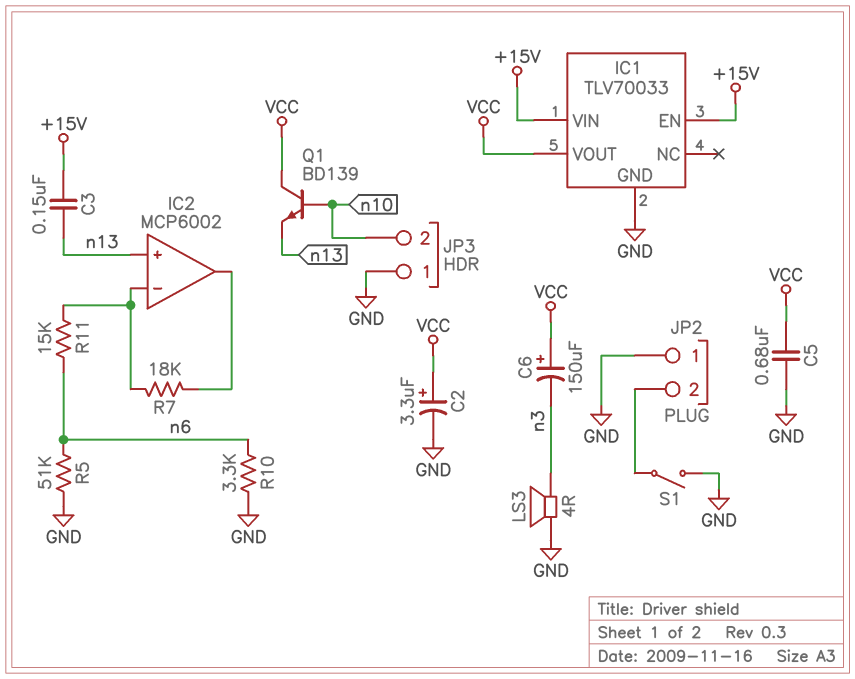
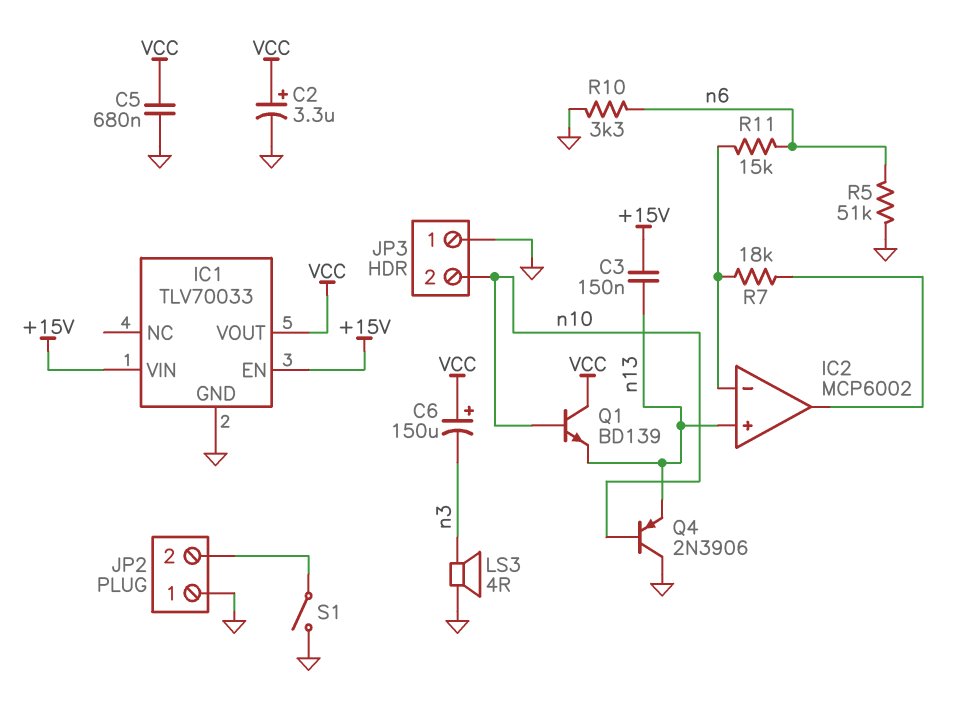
Q4: none -> PNP 2N3906 (B n10, C GND, E n13)

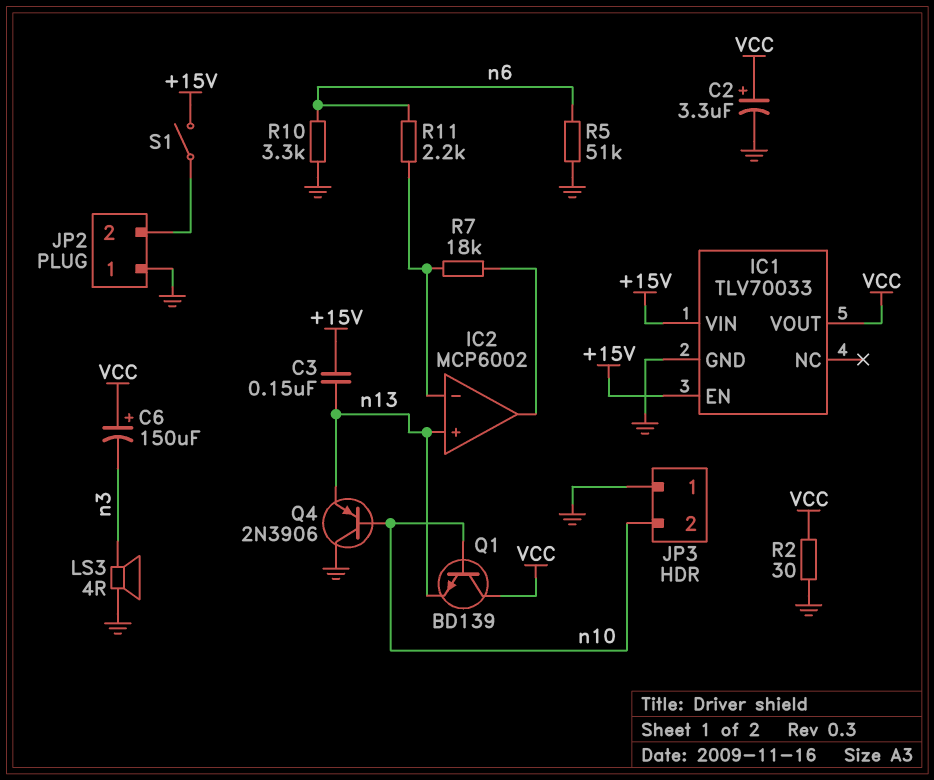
C5: 680nF (GND, VCC) -> none
R2: none -> 30 (GND, VCC)
R11: 15k (IC2/in-, n6) -> 2.2k (IC2/in-, n6)
S1: switch (GND, JP2/2) -> switch (+15V, JP2/2)

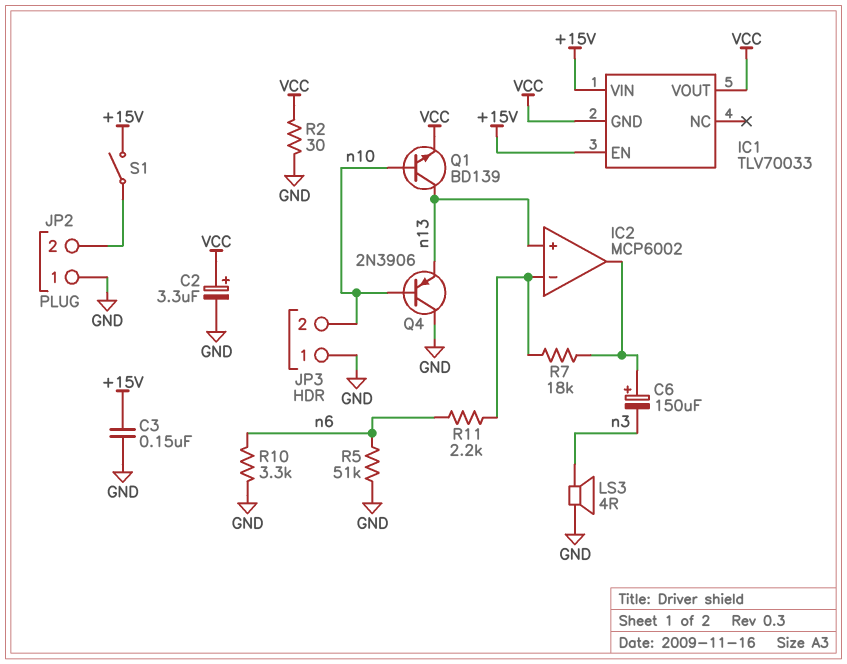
C3: 150nF (+15V, n13) -> 150nF (+15V, GND)
C6: 150uF (plus VCC, minus n3) -> 150uF (plus IC2/out, minus n3)
IC1 pin GND: GND -> VCC
Q1: NPN BD139 (B n10, C VCC, E n13) -> NPN BD139 (B n10, C n13, E VCC)

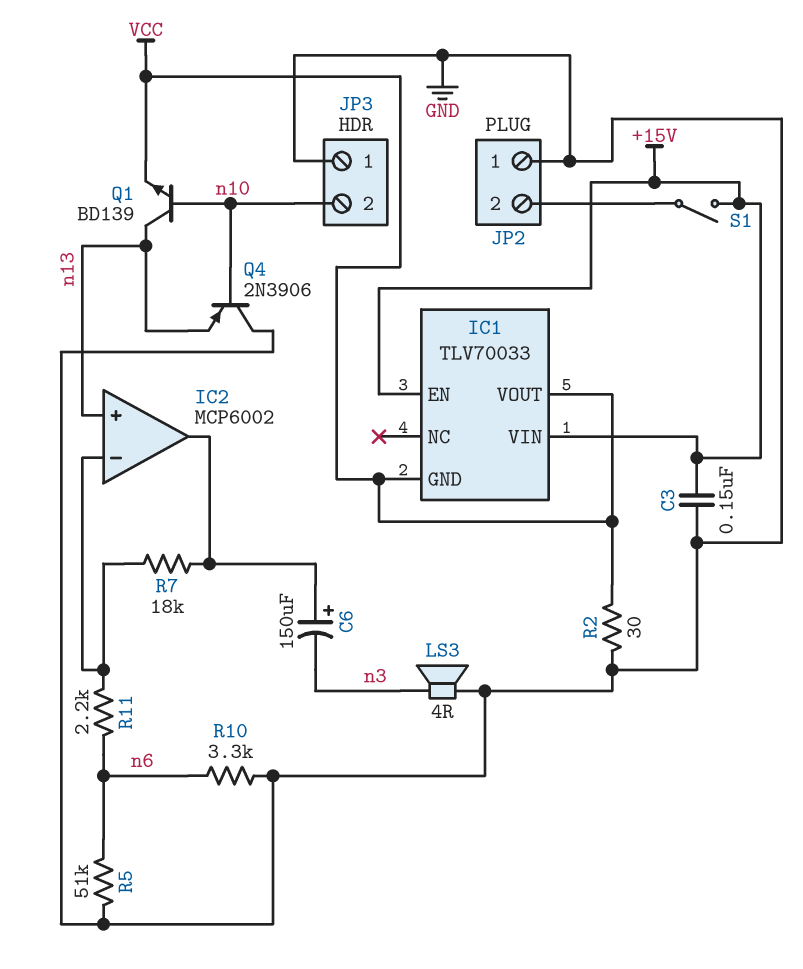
C2: 3.3uF (plus VCC, minus GND) -> none

